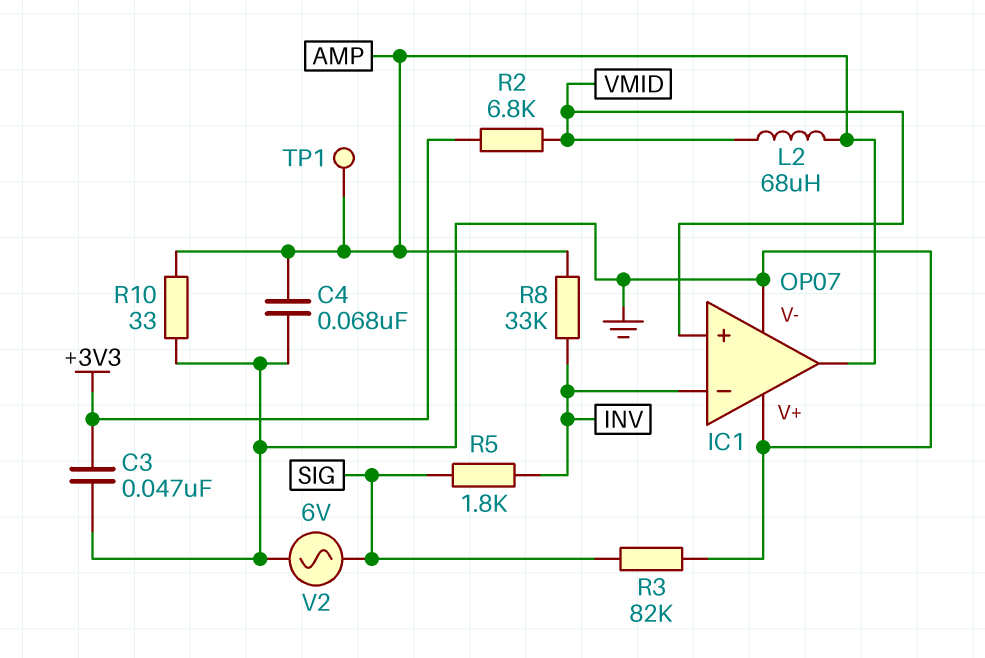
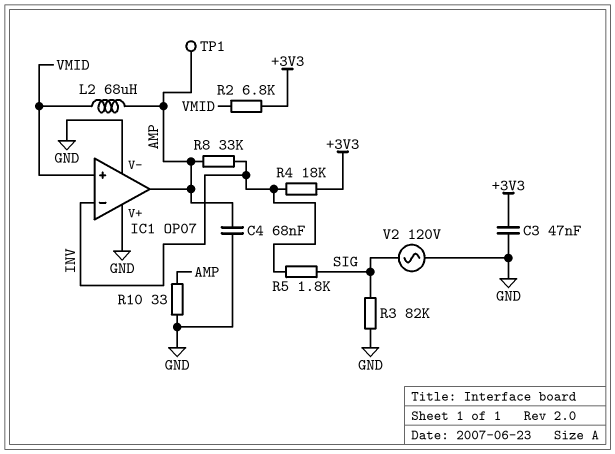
R4: none -> 18k (+3V3, INV)
V2: AC 6V (GND, SIG) -> AC 120V (GND, SIG)

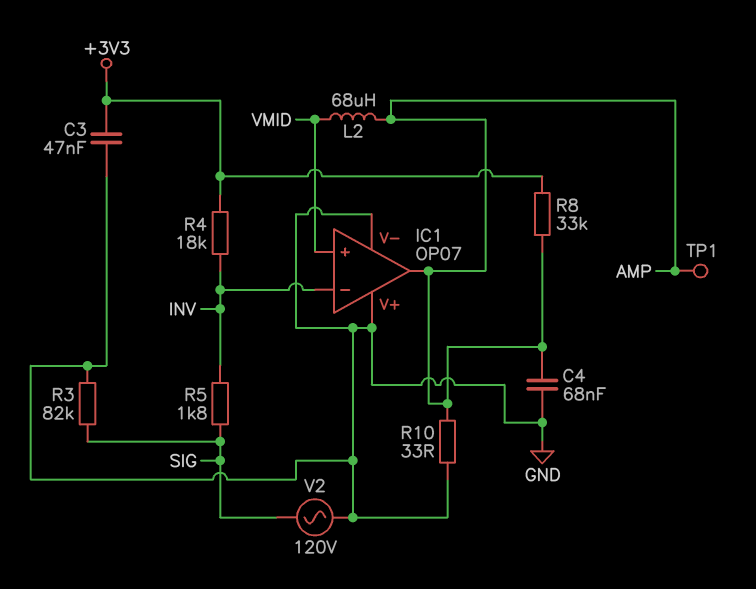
R2: 6.8k (+3V3, VMID) -> none
R8: 33k (AMP, INV) -> 33k (+3V3, AMP)

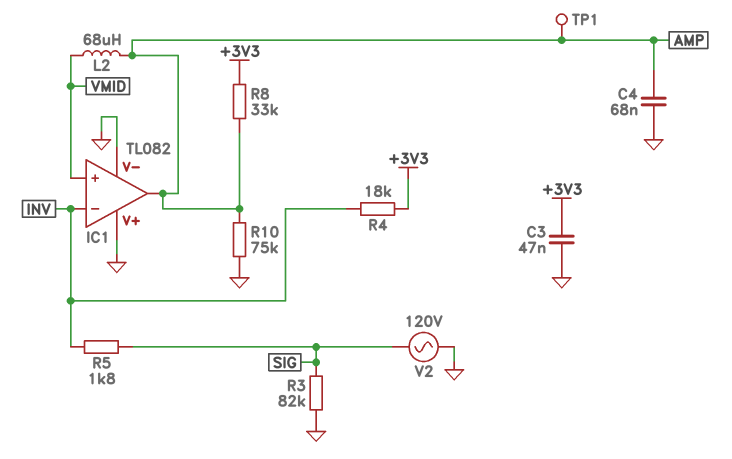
IC1: OP07 -> TL082
R10: 33 (AMP, GND) -> 75k (AMP, GND)

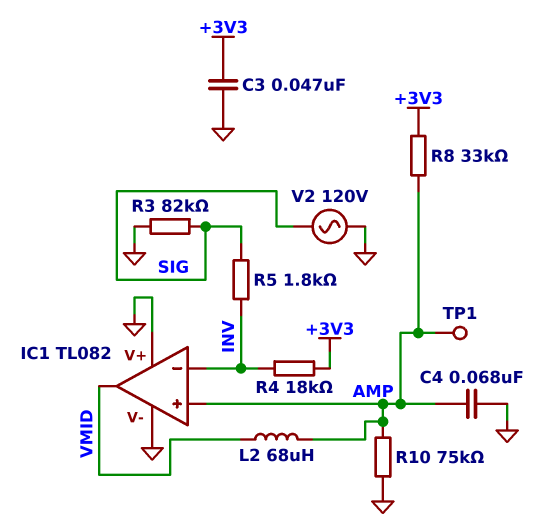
IC1 pin in+: VMID -> AMP
IC1 pin out: AMP -> VMID

